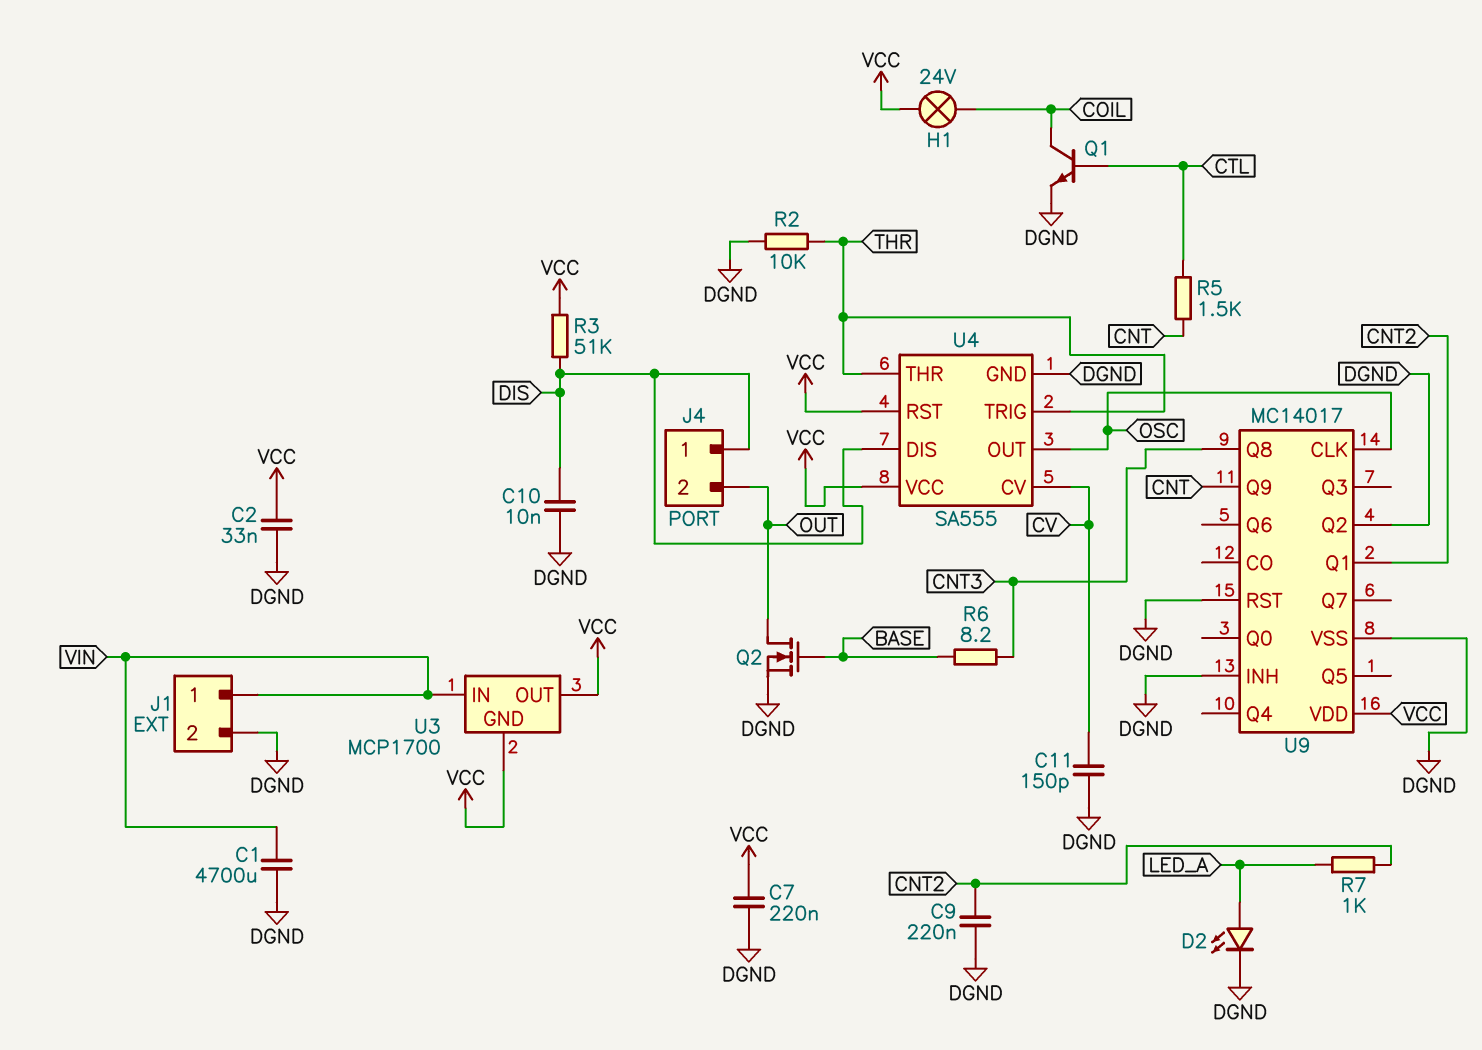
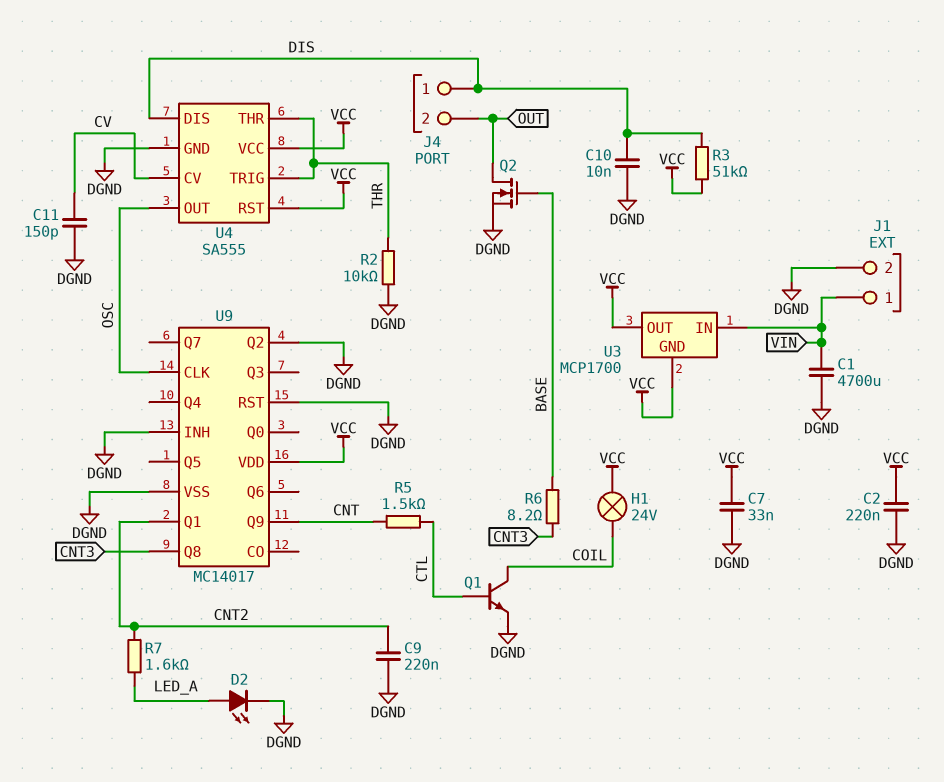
C2: 33nF (DGND, VCC) -> 220nF (DGND, VCC)
C7: 220nF (DGND, VCC) -> 33nF (DGND, VCC)
R7: 1k (CNT2, LED_A) -> 1.6k (CNT2, LED_A)

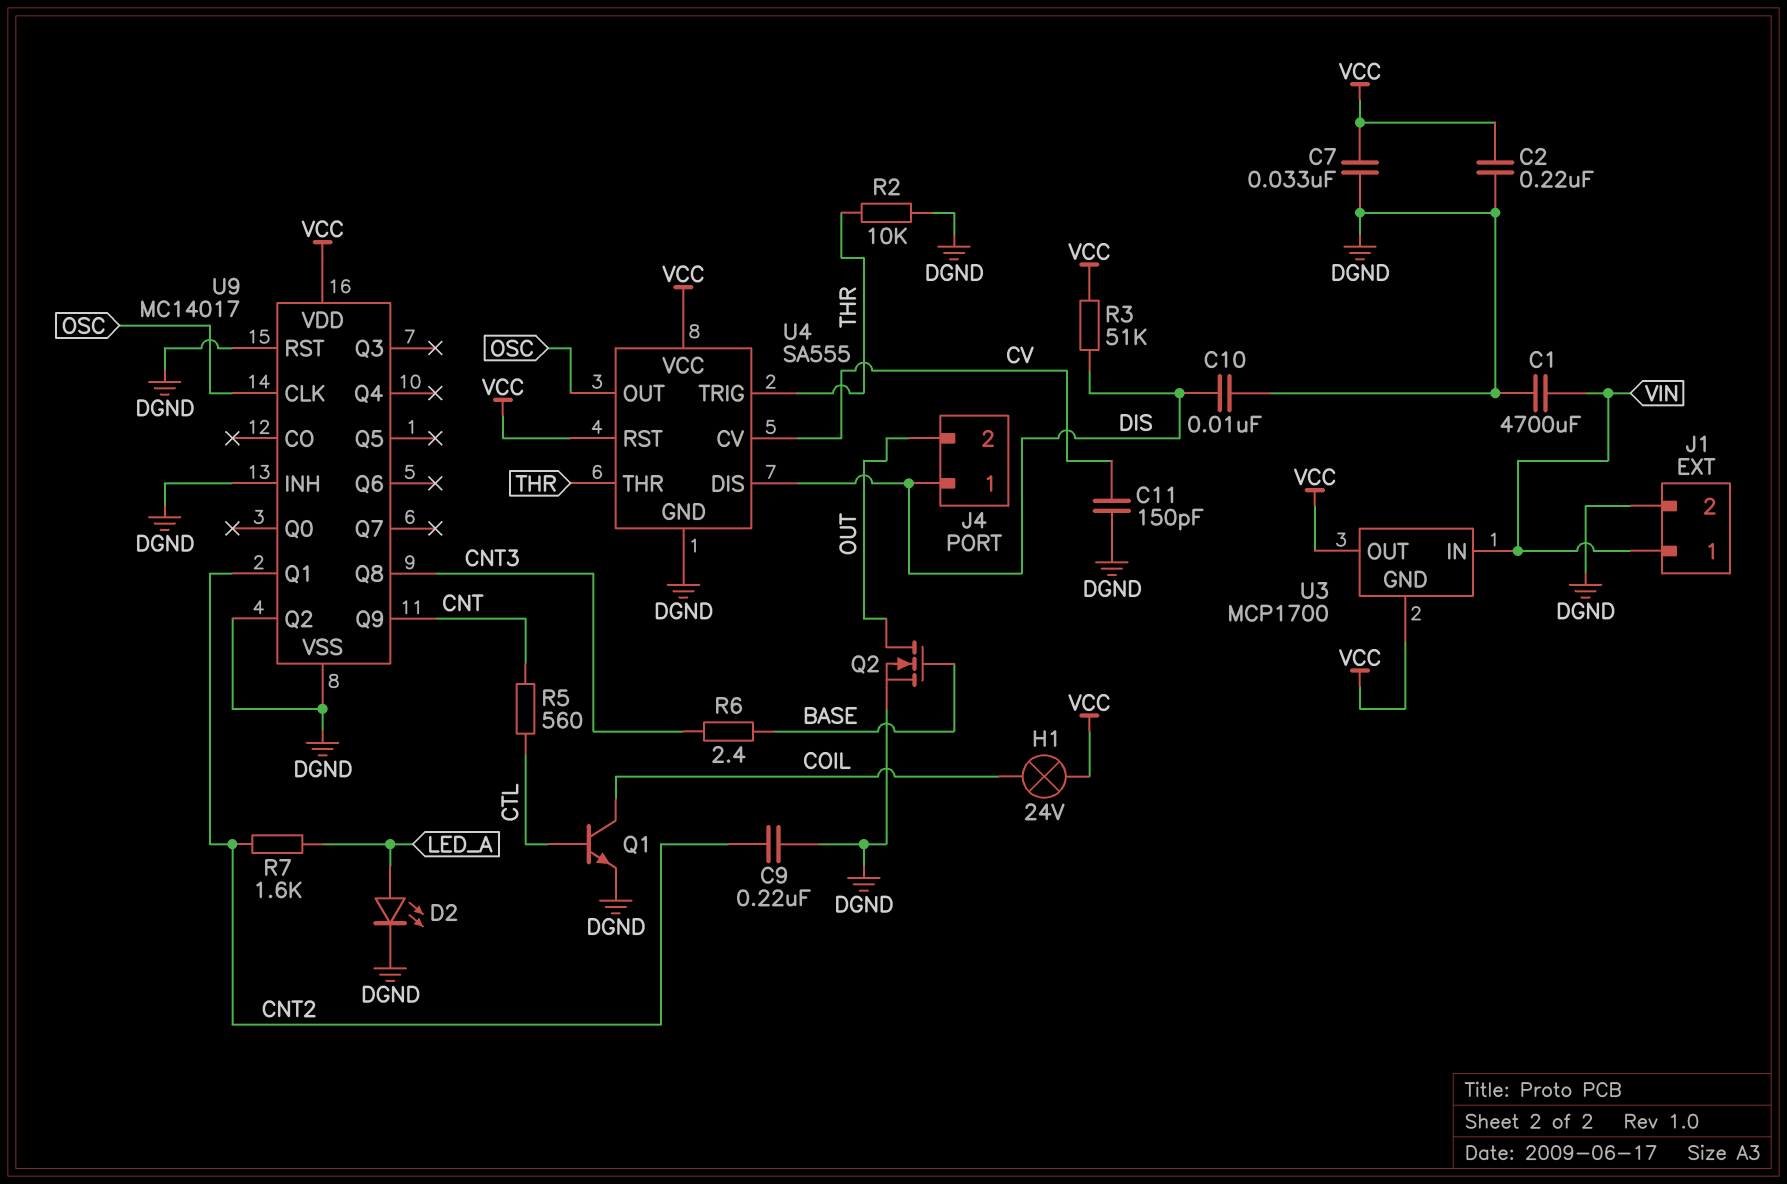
R5: 1.5k (CNT, CTL) -> 560 (CNT, CTL)
R6: 8.2 (BASE, CNT3) -> 2.4 (BASE, CNT3)

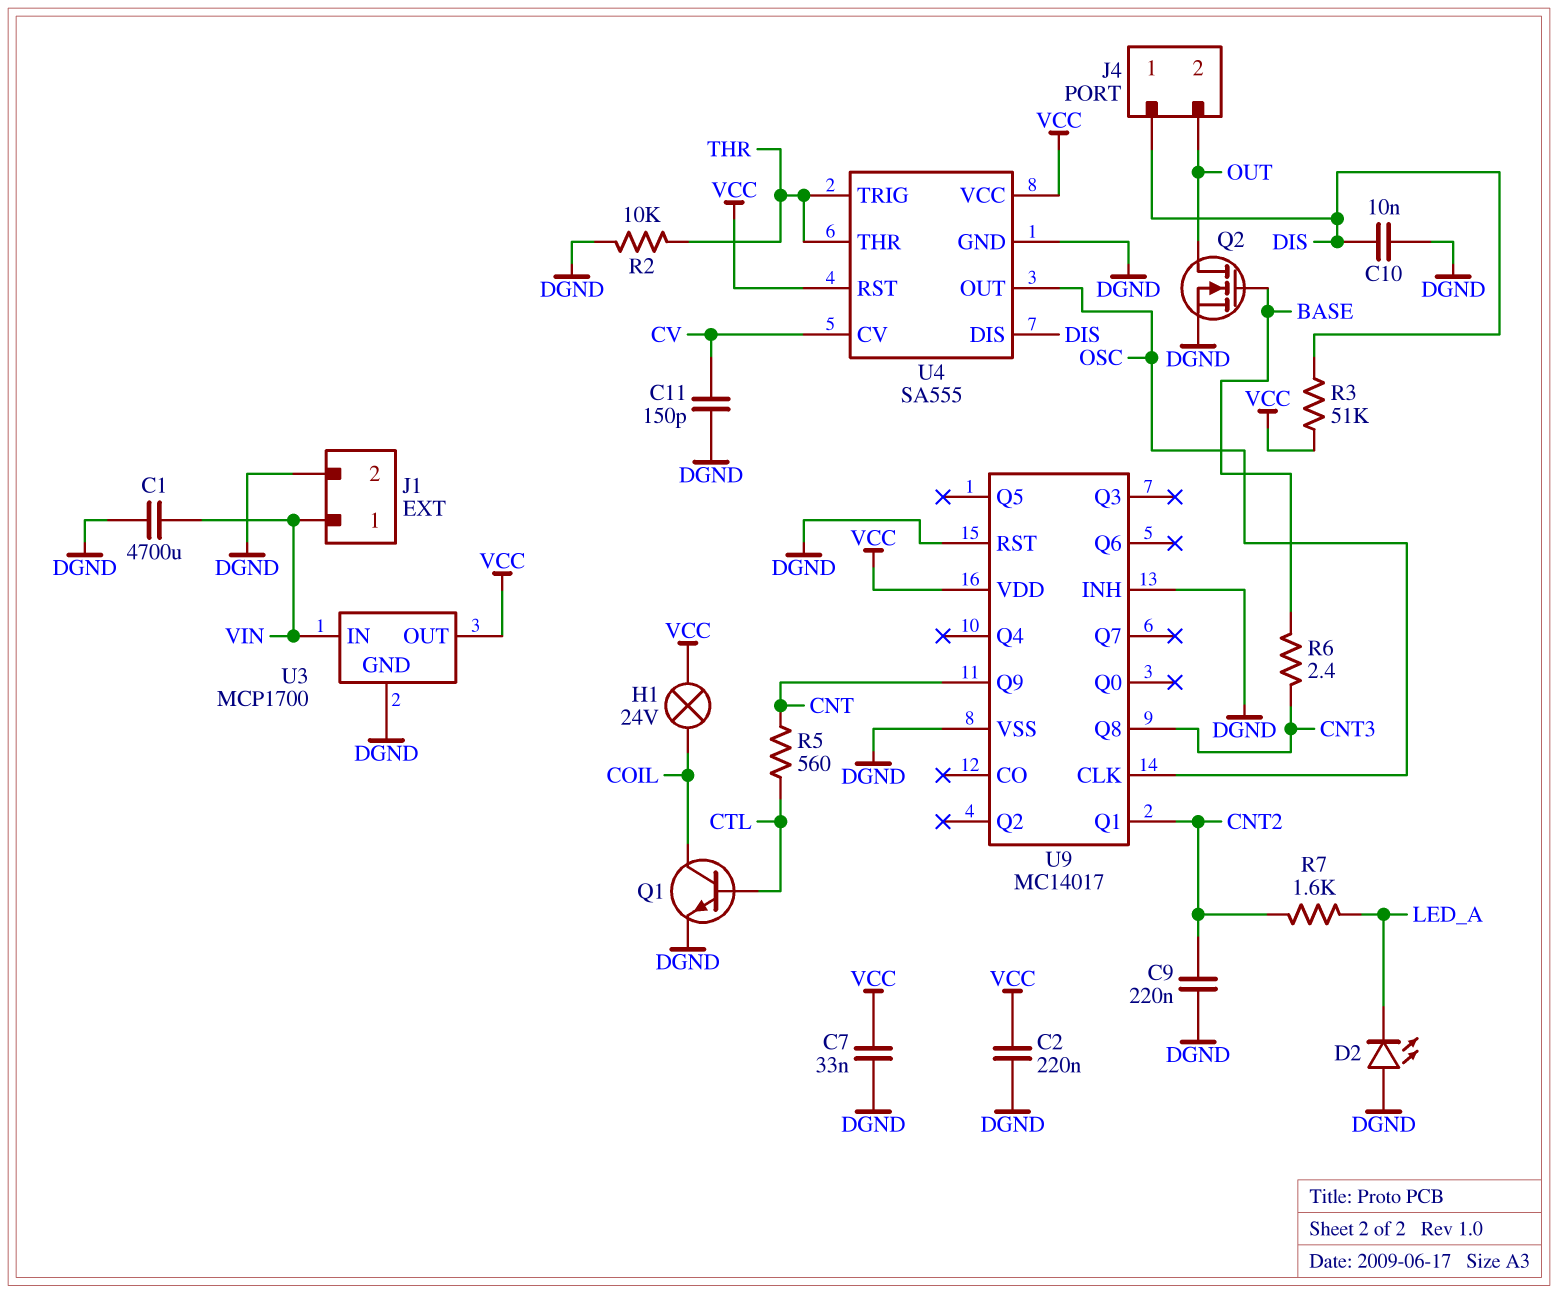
D2: LED (A LED_A, K DGND) -> LED (A DGND, K LED_A)
U3 pin GND: VCC -> DGND
U9 pin Q2: DGND -> none

